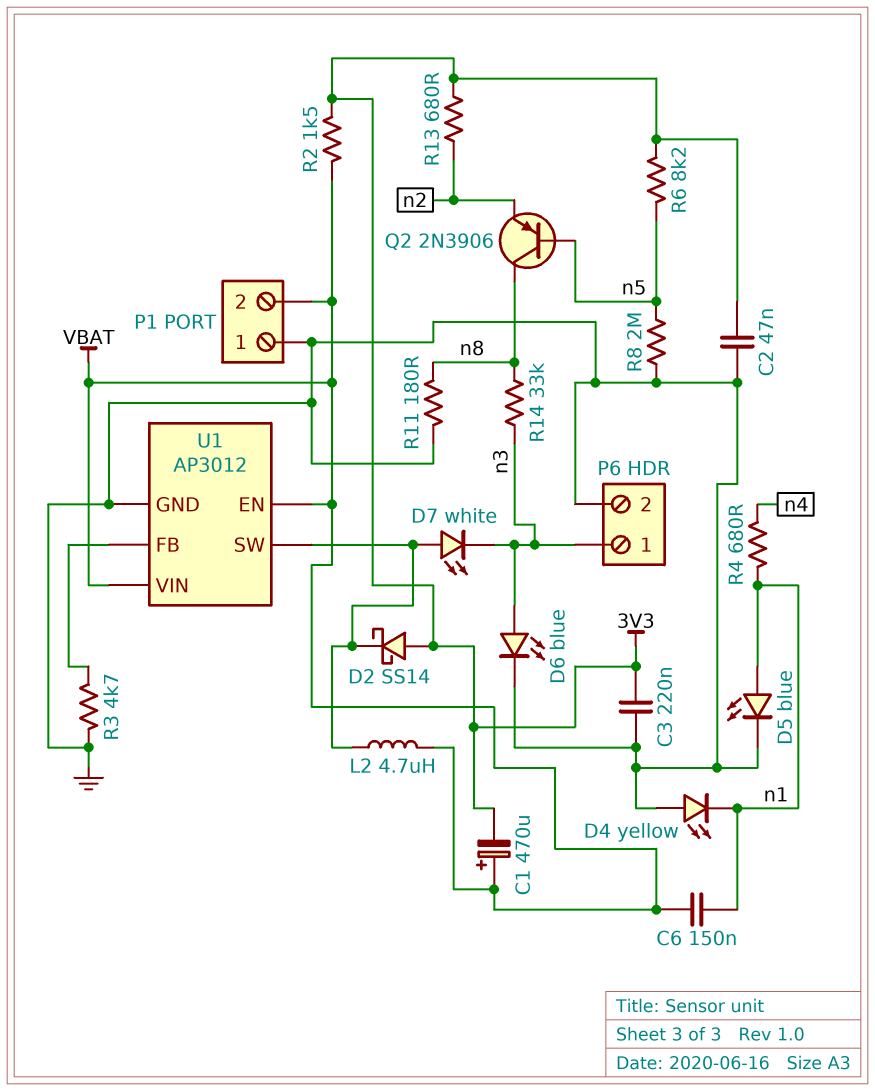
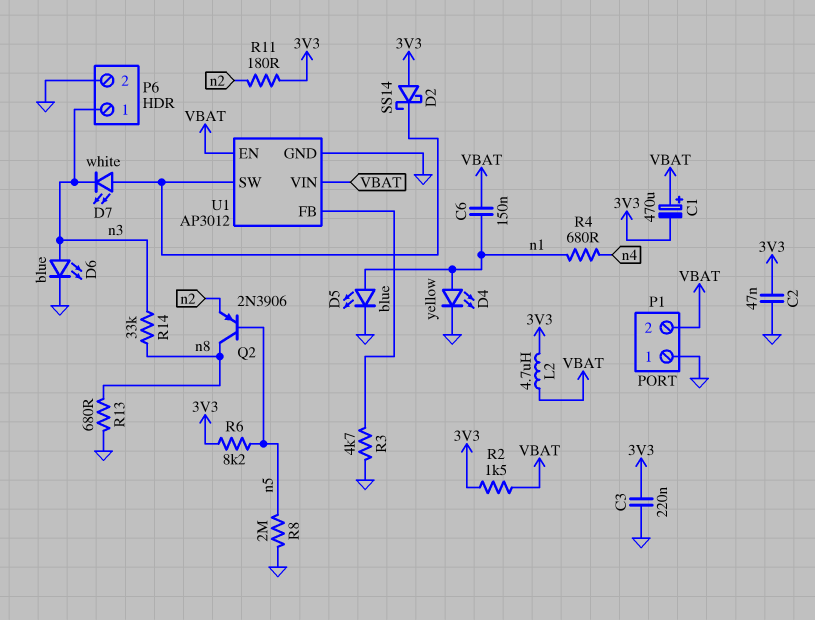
D4: LED yellow (A GND, K n1) -> LED yellow (A n1, K GND)
L2: 4.7uH (U1/SW, VBAT) -> 4.7uH (3V3, VBAT)
R11: 180 (GND, n8) -> 180 (3V3, n2)
R13: 680 (3V3, n2) -> 680 (GND, n8)

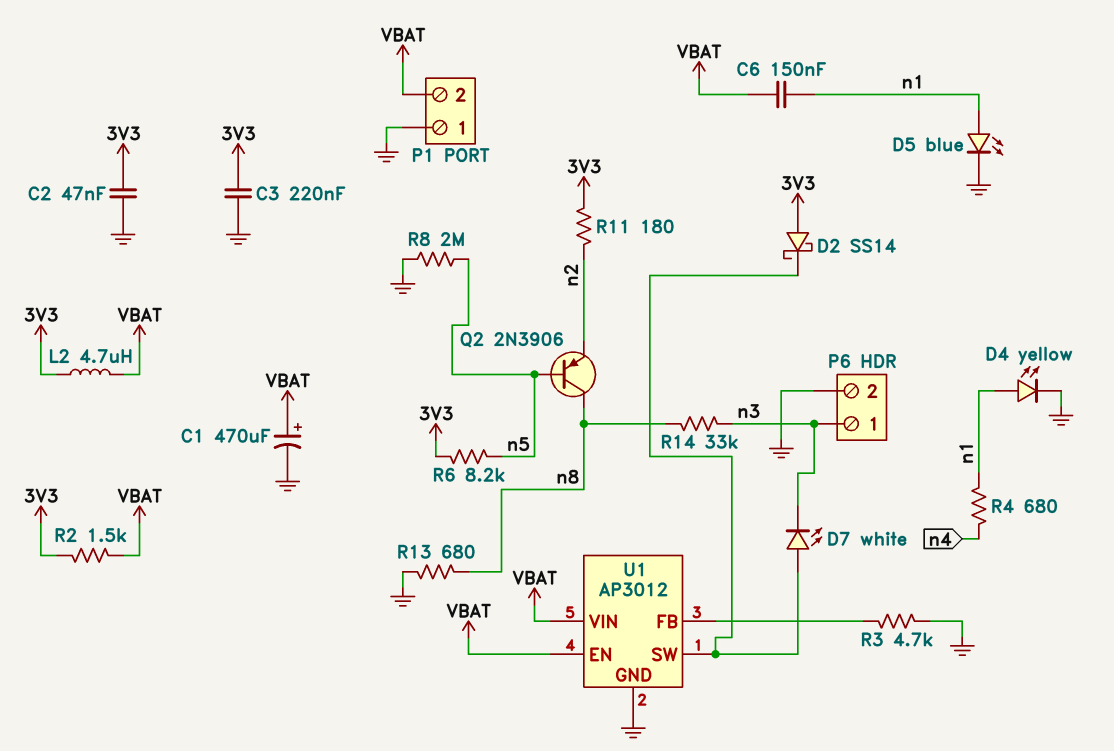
C1: 470uF (plus VBAT, minus 3V3) -> 470uF (plus VBAT, minus GND)
D6: LED blue (A n3, K GND) -> none

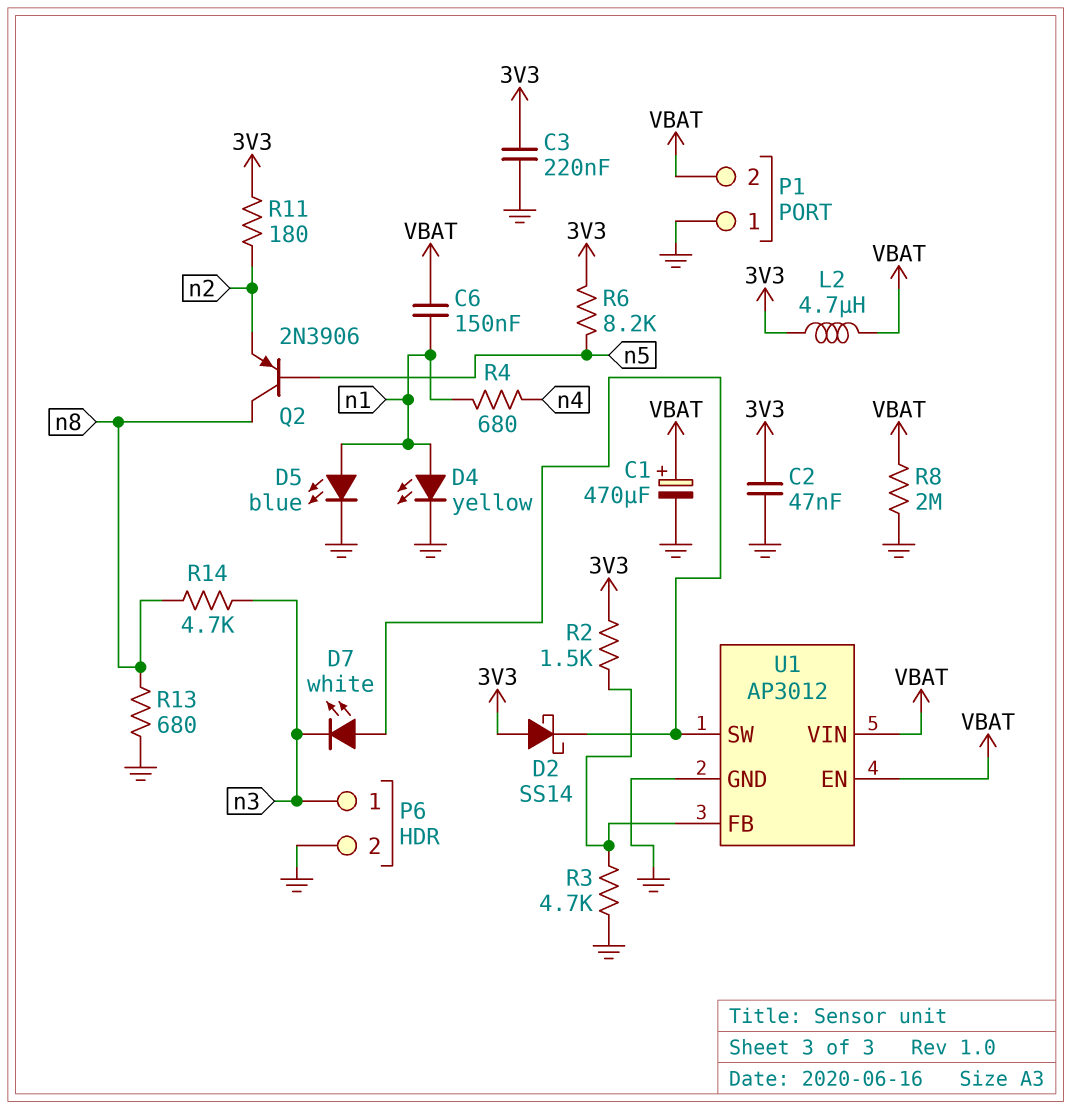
R2: 1.5k (3V3, VBAT) -> 1.5k (3V3, U1/FB)
R8: 2M (GND, n5) -> 2M (GND, VBAT)
R14: 33k (n3, n8) -> 4.7k (n3, n8)

